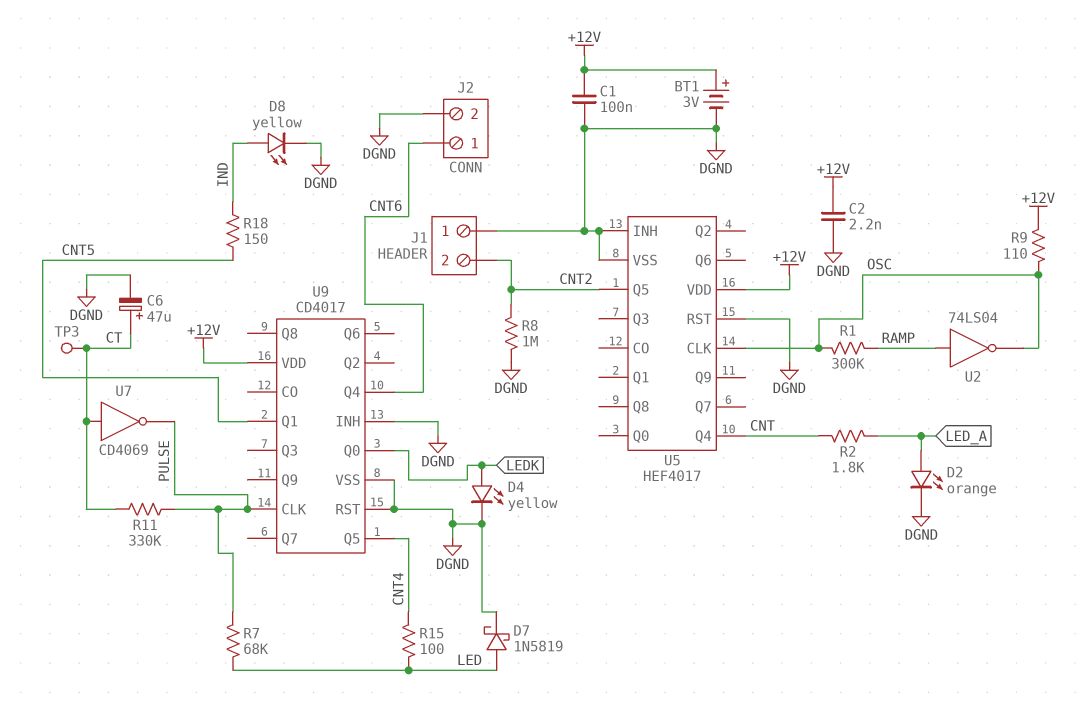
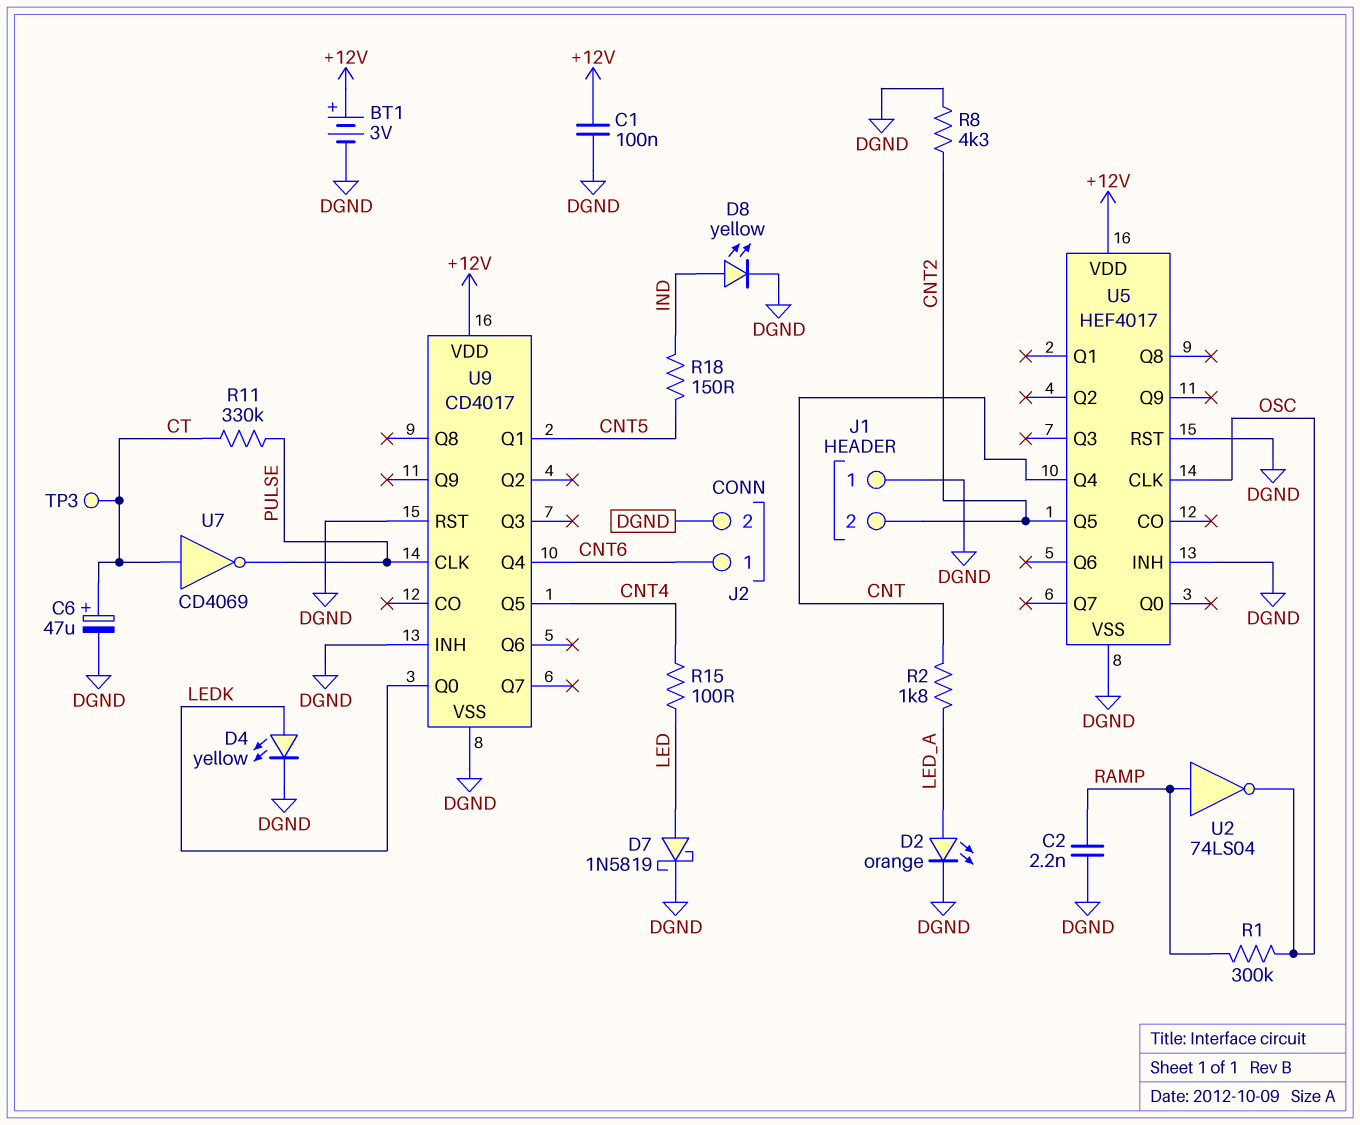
C2: 2.2nF (+12V, DGND) -> 2.2nF (DGND, RAMP)
R7: 68k (LED, PULSE) -> none
R8: 1M (CNT2, DGND) -> 4.3k (CNT2, DGND)
R9: 110 (+12V, OSC) -> none

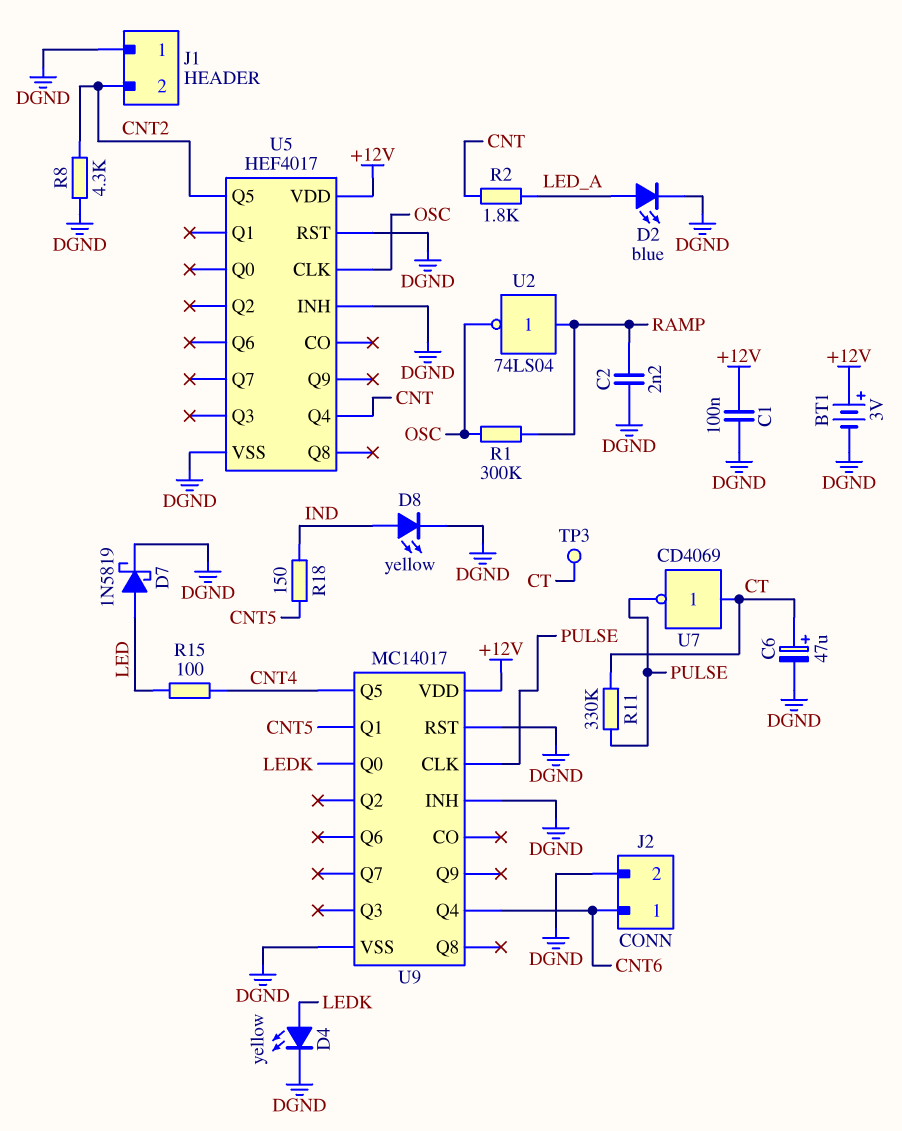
D2: LED orange (A LED_A, K DGND) -> LED blue (A LED_A, K DGND)
U9: CD4017 -> MC14017

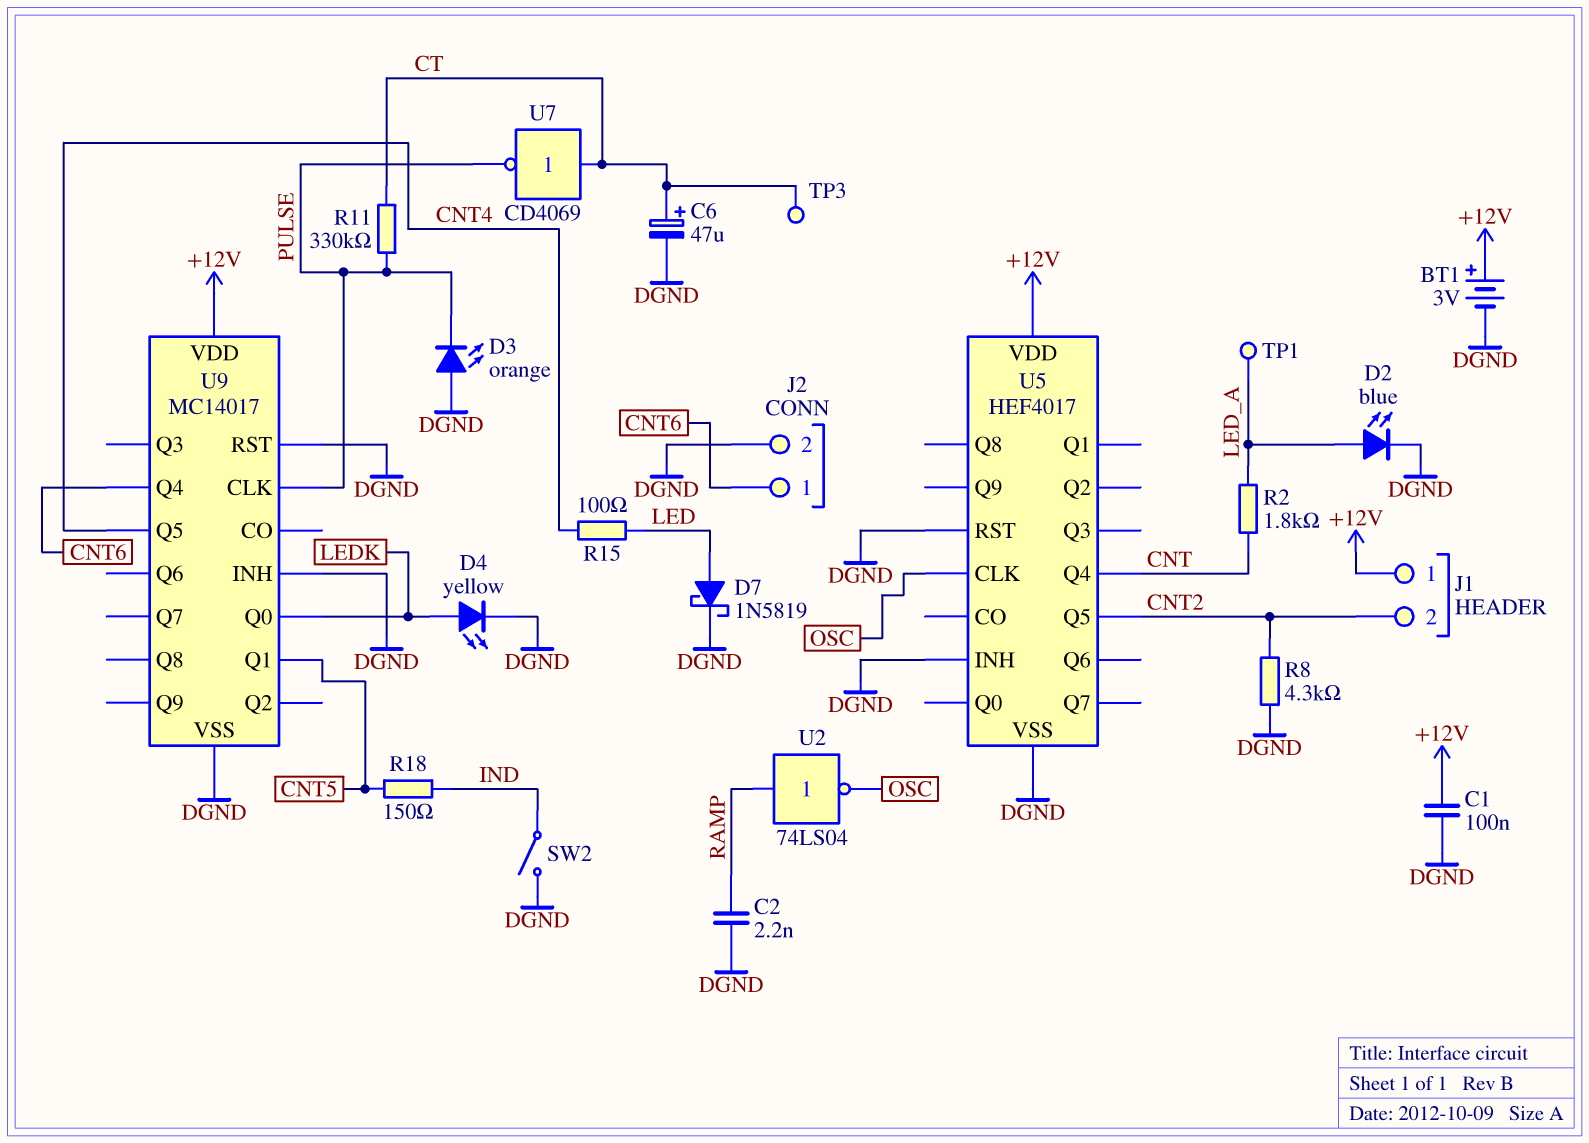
D3: none -> LED orange (A DGND, K PULSE)
D8: LED yellow (A IND, K DGND) -> none
J1 pin 1: DGND -> +12V
R1: 300k (OSC, RAMP) -> none
SW2: none -> switch (DGND, IND)
TP1: none -> test point (LED_A)

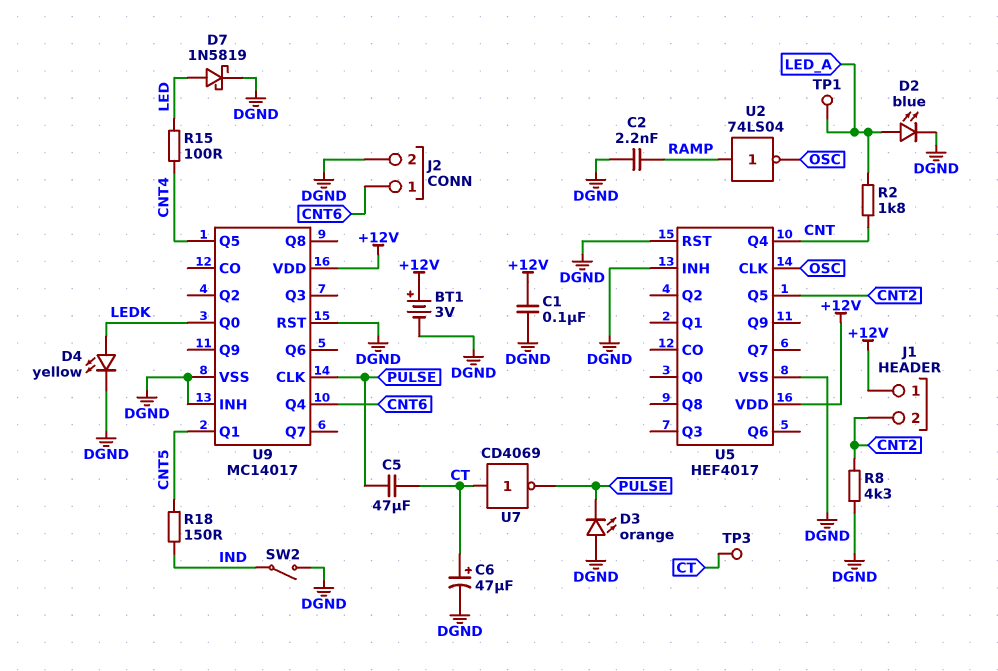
C5: none -> 47uF (CT, PULSE)
R11: 330k (CT, PULSE) -> none

